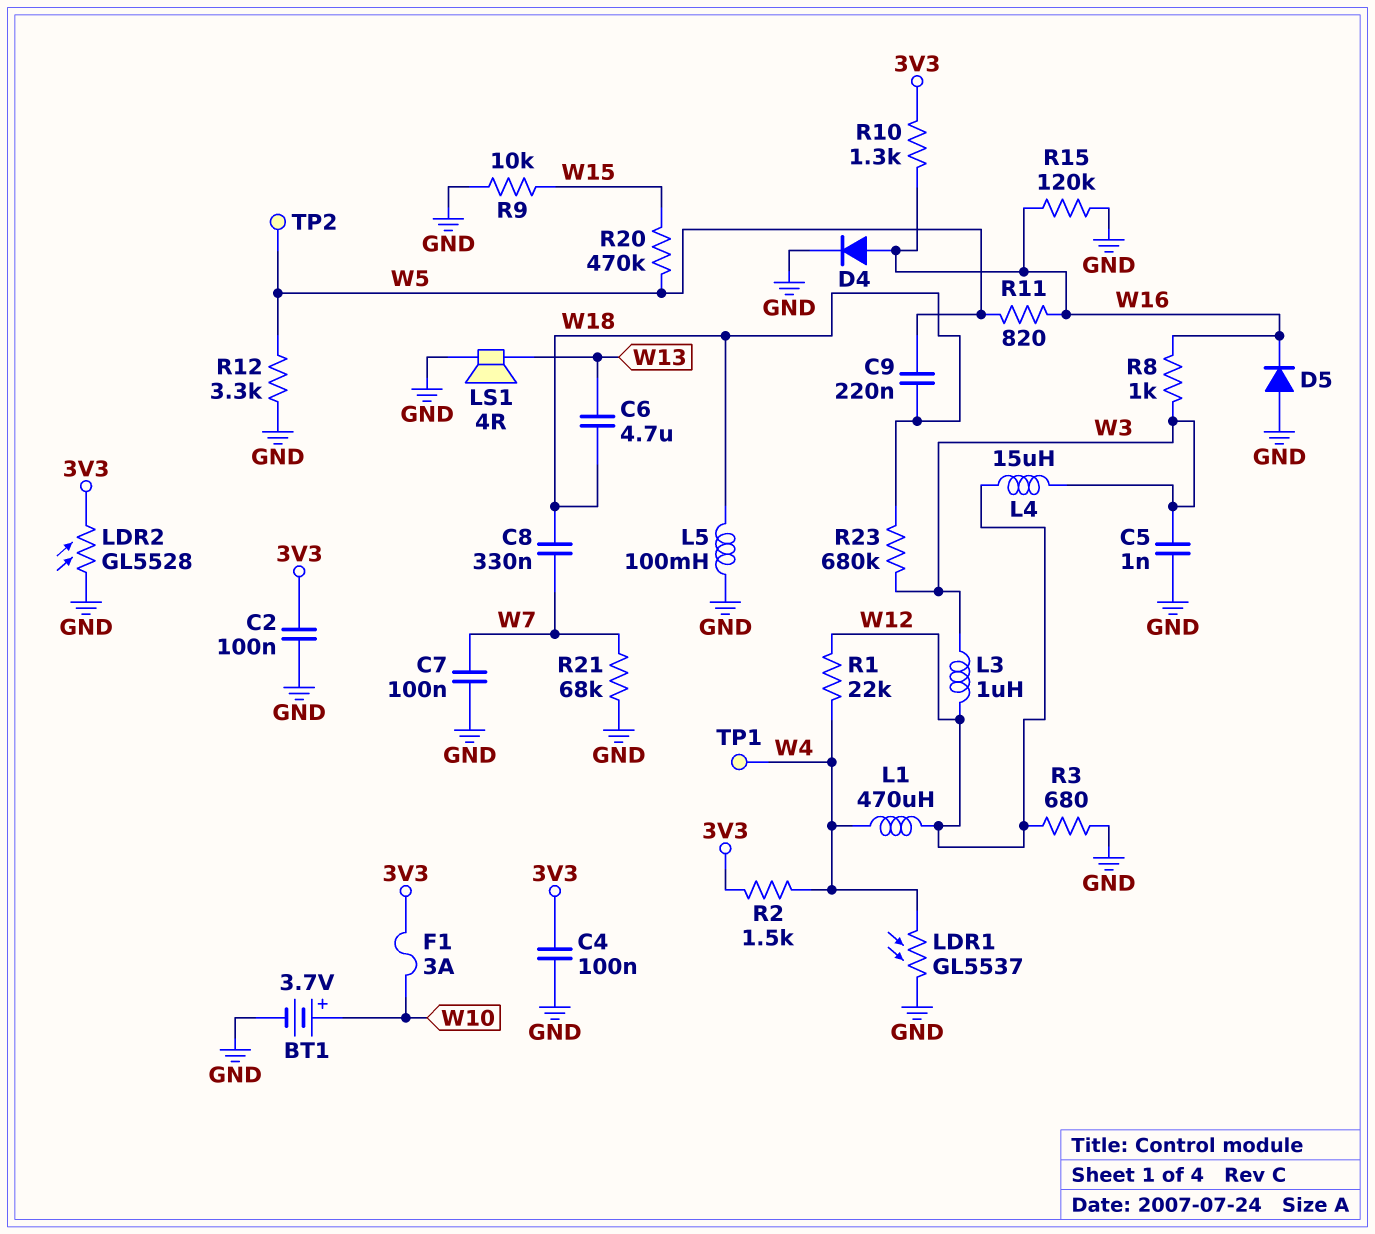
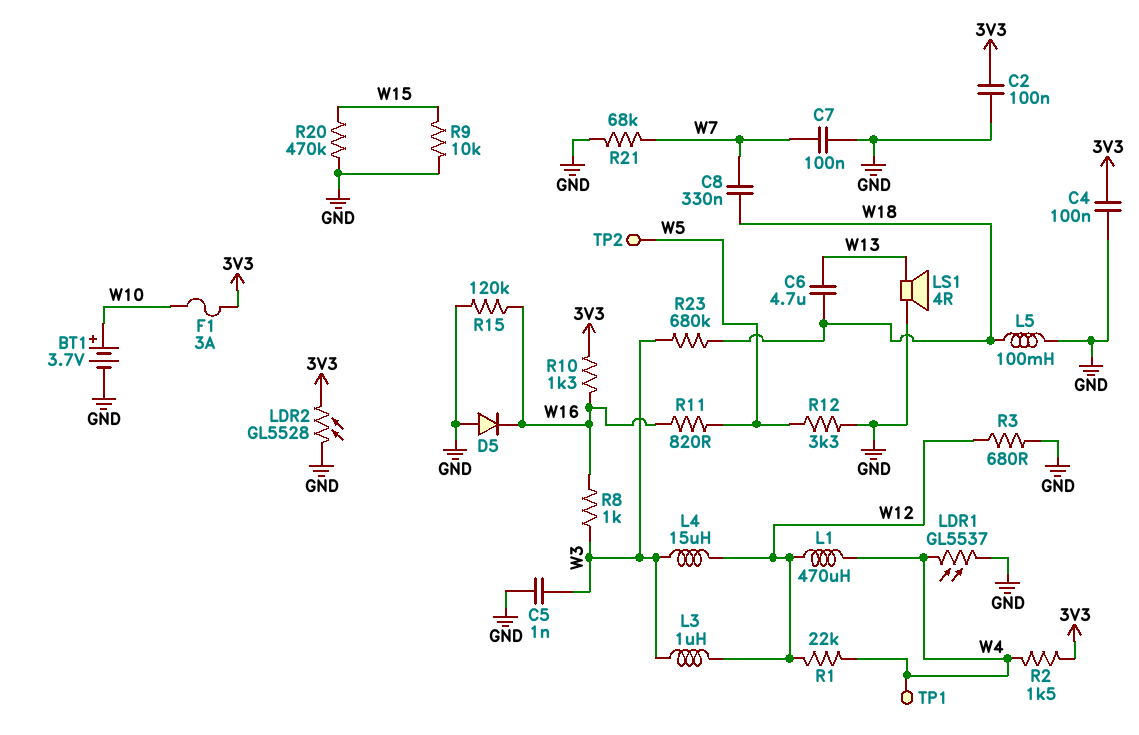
C9: 220nF (W5, W18) -> none
D4: diode (A W16, K GND) -> none
R20: 470k (W5, W15) -> 470k (GND, W15)

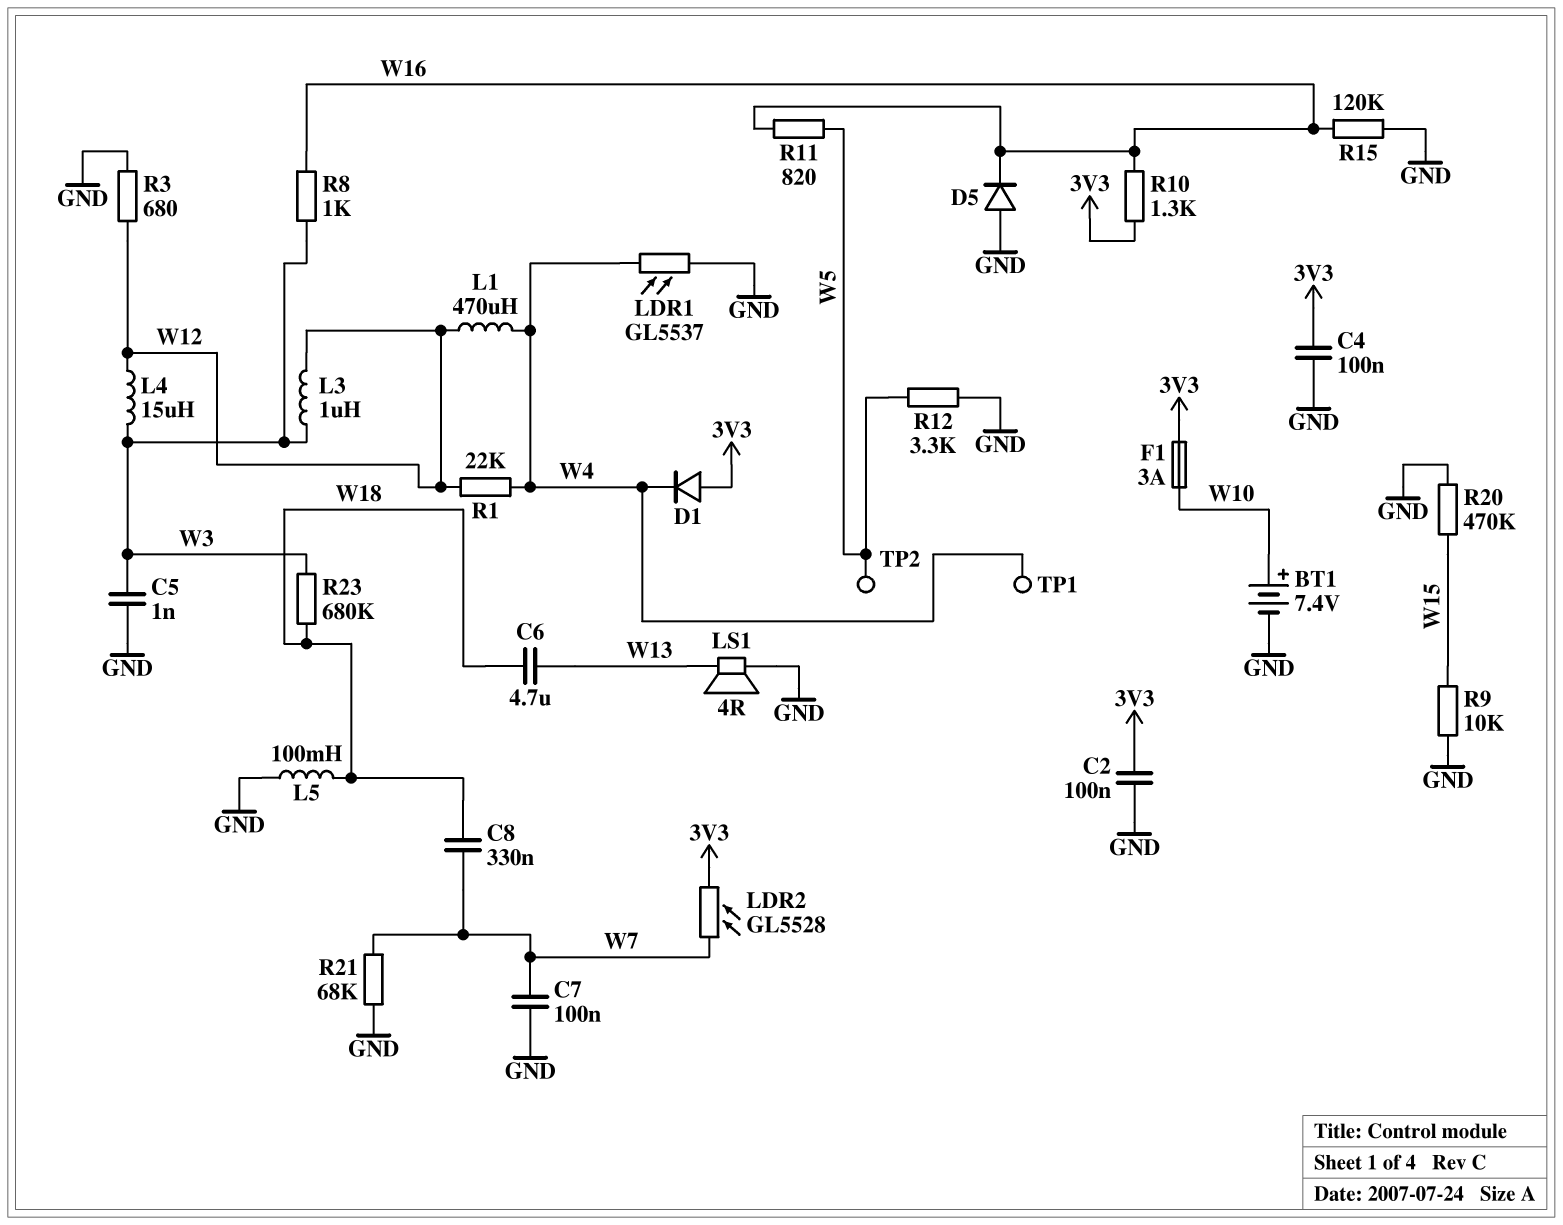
BT1: 3.7V (plus W10, minus GND) -> 7.4V (plus W10, minus GND)
D1: none -> diode (A 3V3, K W4)
LDR2: GL5528 (3V3, GND) -> GL5528 (3V3, W7)
R2: 1.5k (3V3, W4) -> none

